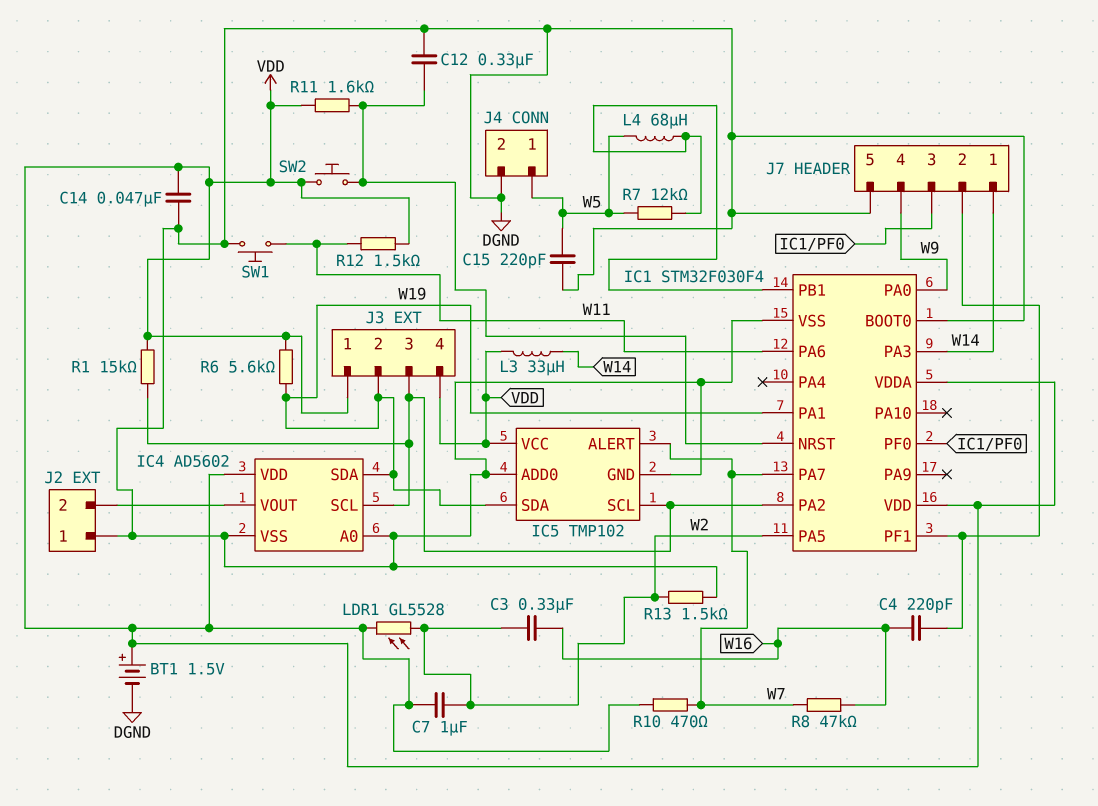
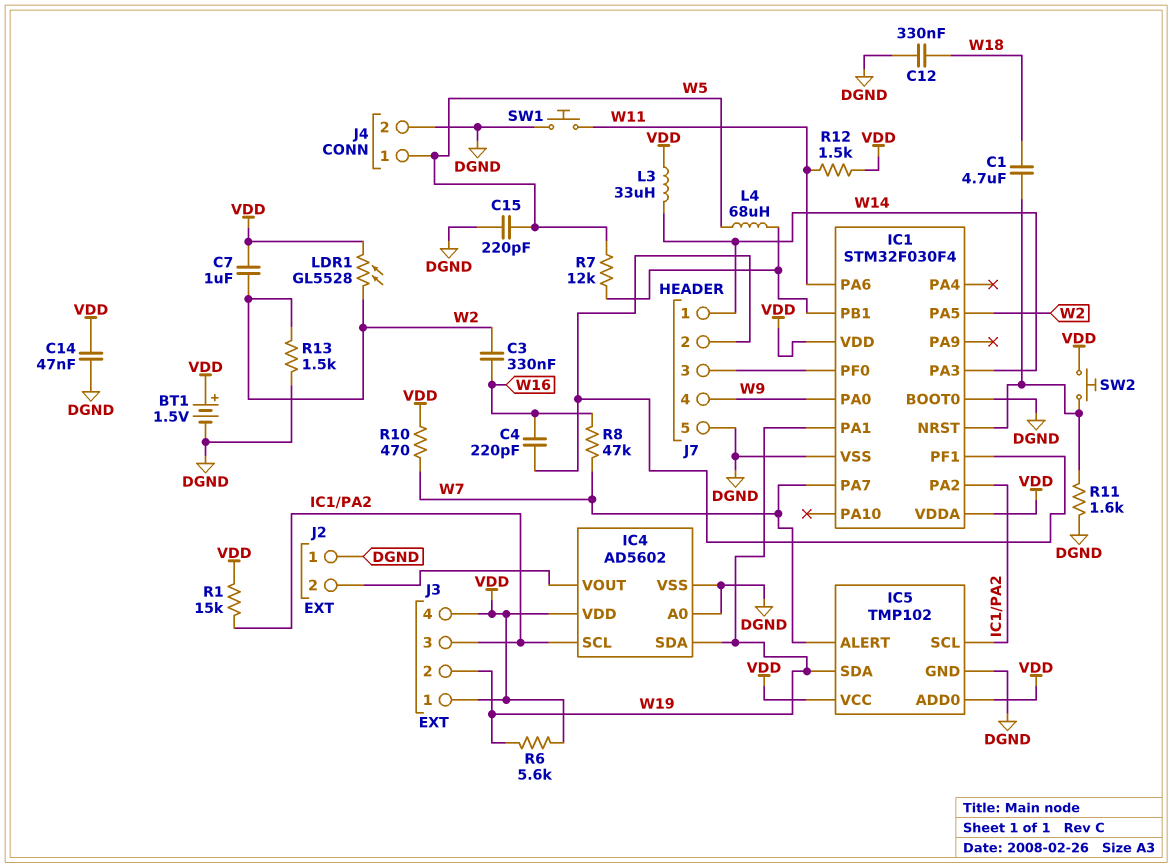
C1: none -> 4.7uF (IC1/NRST, W18)
C12: 330nF (DGND, IC1/NRST) -> 330nF (DGND, W18)
IC5 pin ADD0: DGND -> VDD
R11: 1.6k (IC1/NRST, VDD) -> 1.6k (DGND, IC1/NRST)

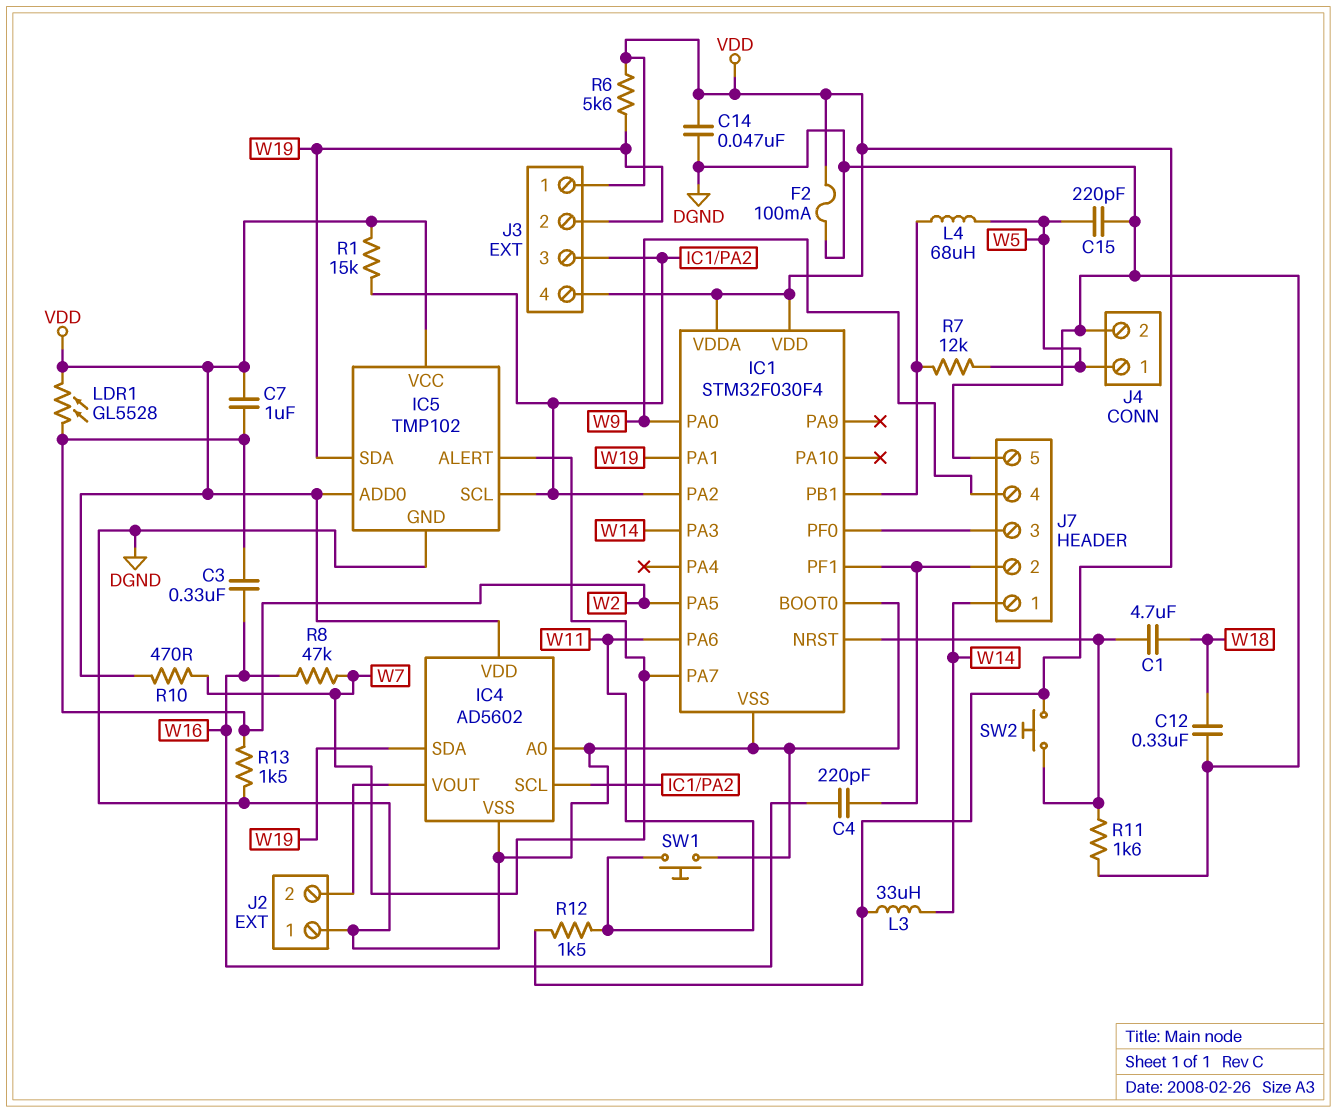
BT1: 1.5V (plus VDD, minus DGND) -> none
F2: none -> 100mA (DGND, VDD)

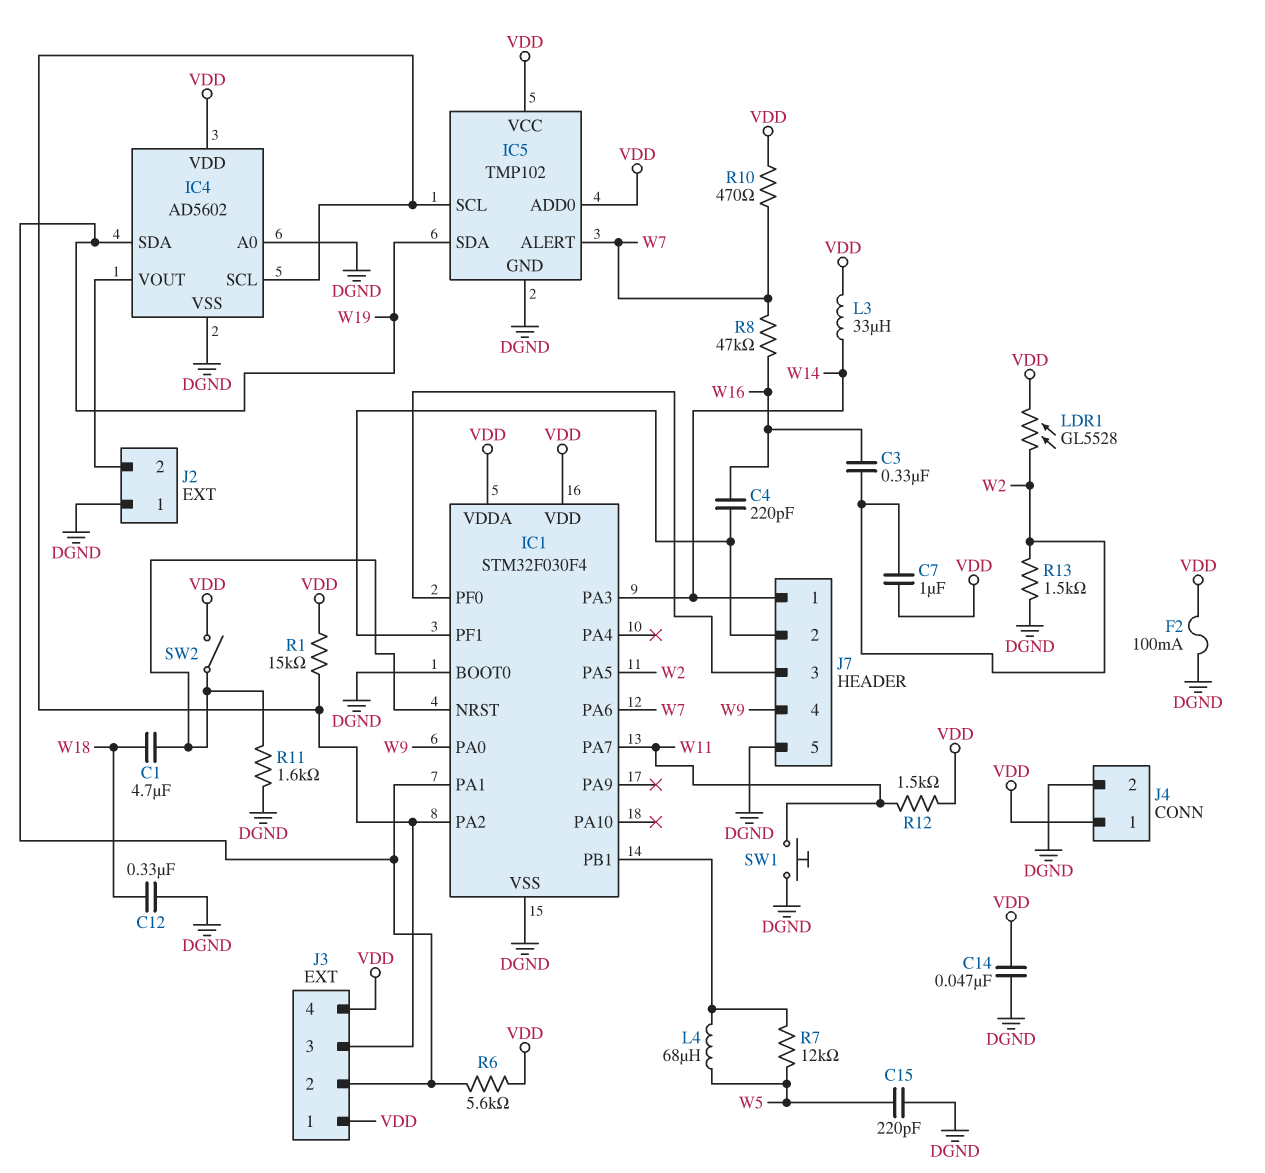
IC1 pin PA6: W11 -> W7
IC1 pin PA7: W7 -> W11
J4 pin 1: W5 -> VDD
SW2: button (IC1/NRST, VDD) -> switch (IC1/NRST, VDD)

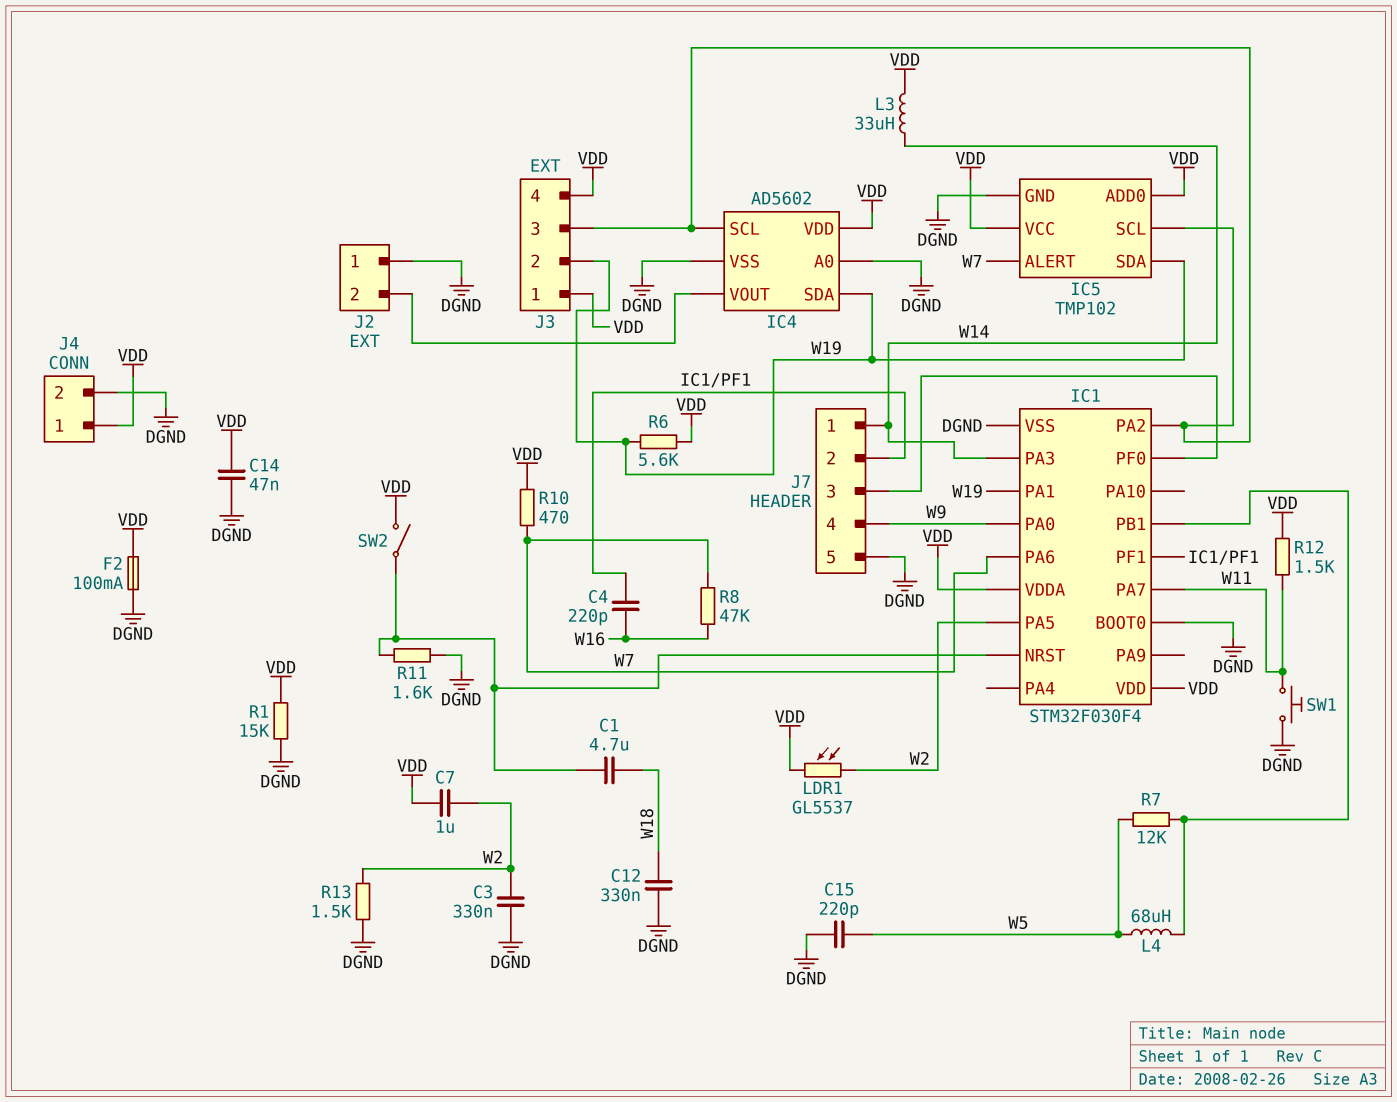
C3: 330nF (W2, W16) -> 330nF (DGND, W2)
LDR1: GL5528 (VDD, W2) -> GL5537 (VDD, W2)
R1: 15k (IC1/PA2, VDD) -> 15k (DGND, VDD)

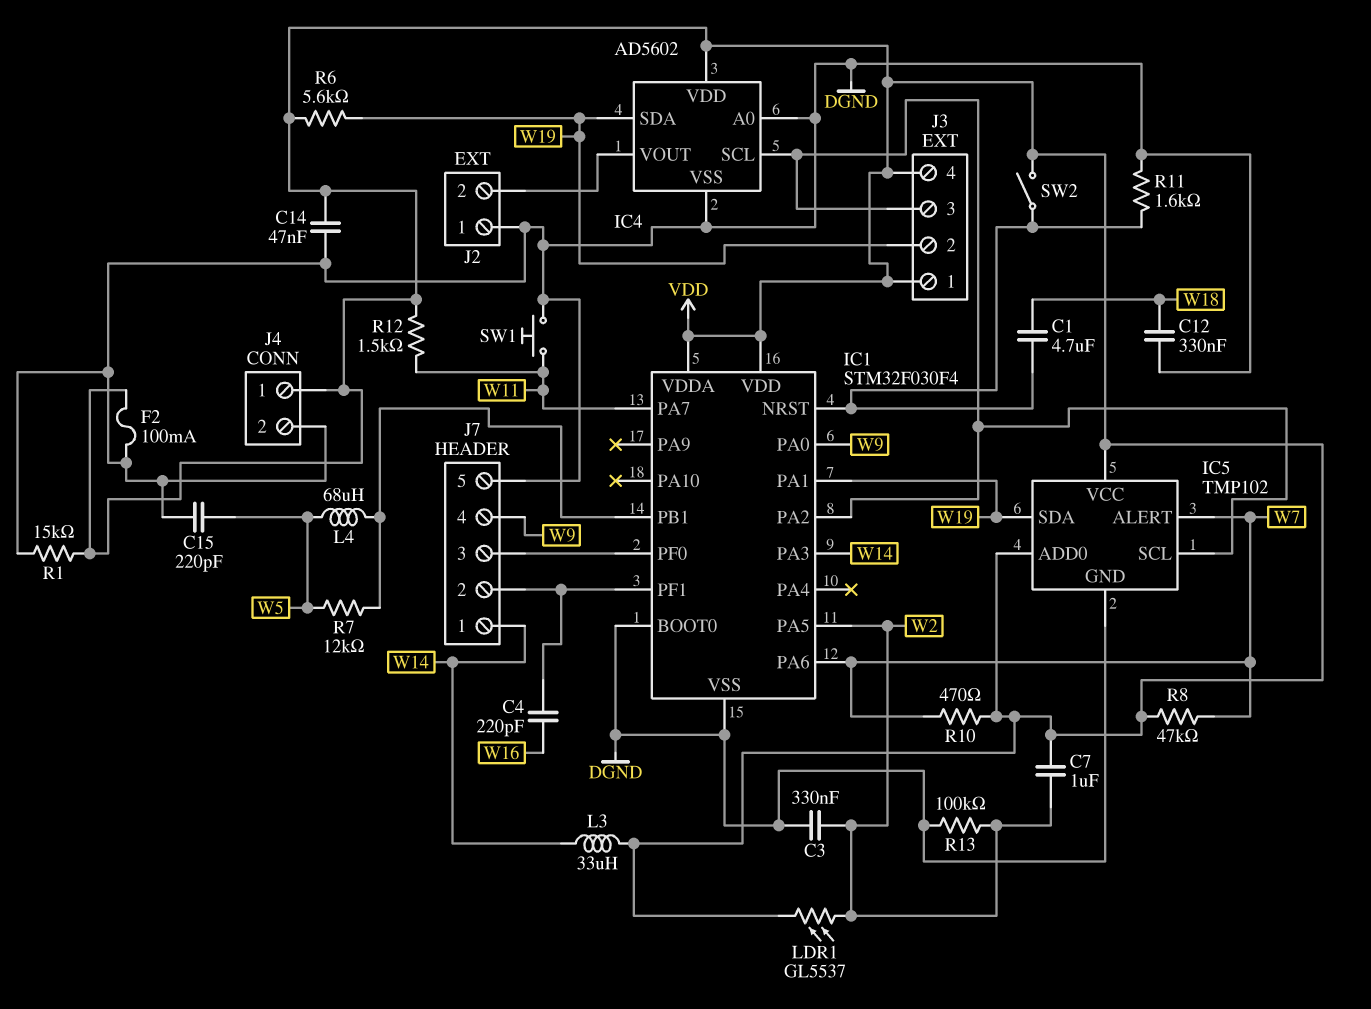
R8: 47k (W7, W16) -> 47k (VDD, W7)
R13: 1.5k (DGND, W2) -> 100k (DGND, W2)

